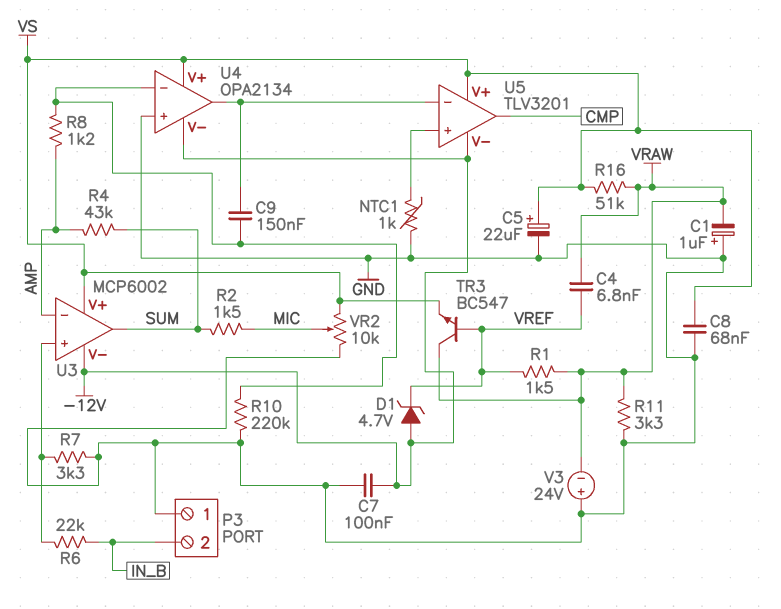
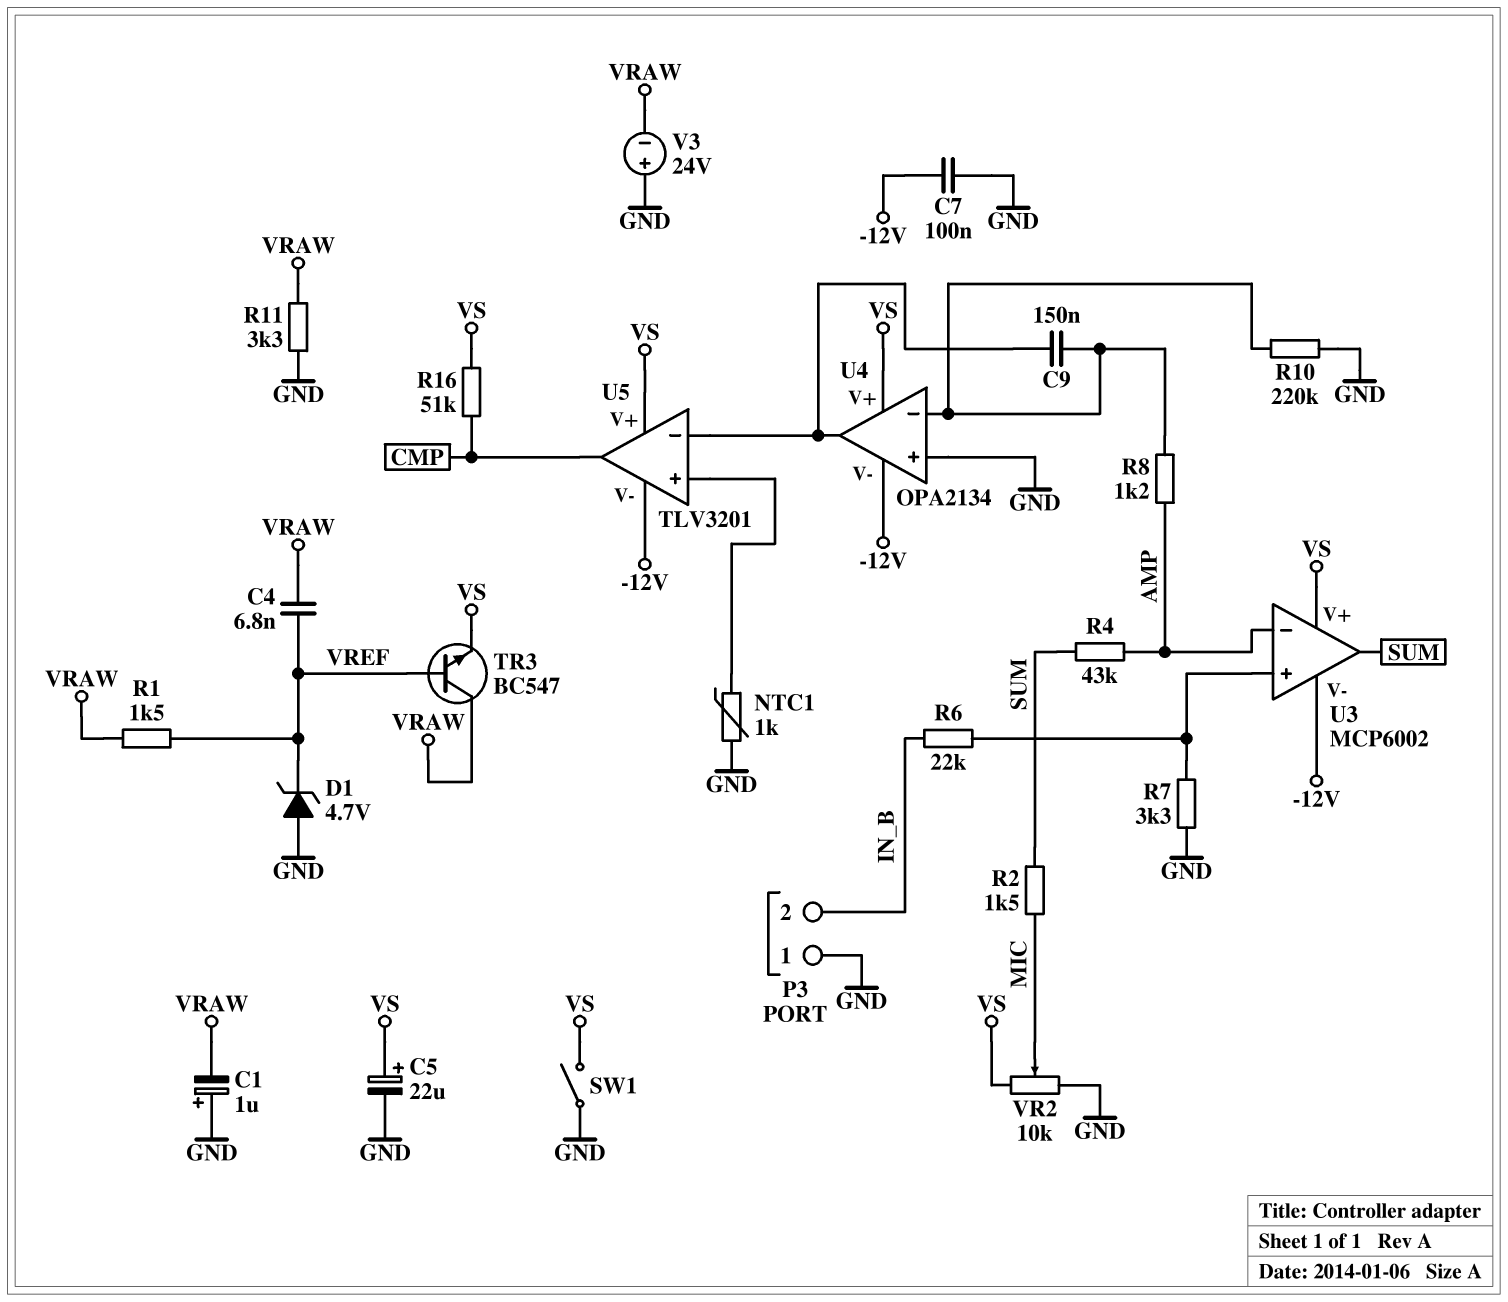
C8: 68nF (GND, VS) -> none
D1: zener 4.7V (A -12V, K VREF) -> zener 4.7V (A GND, K VREF)
R16: 51k (VRAW, VS) -> 51k (CMP, VS)
SW1: none -> switch (GND, VS)

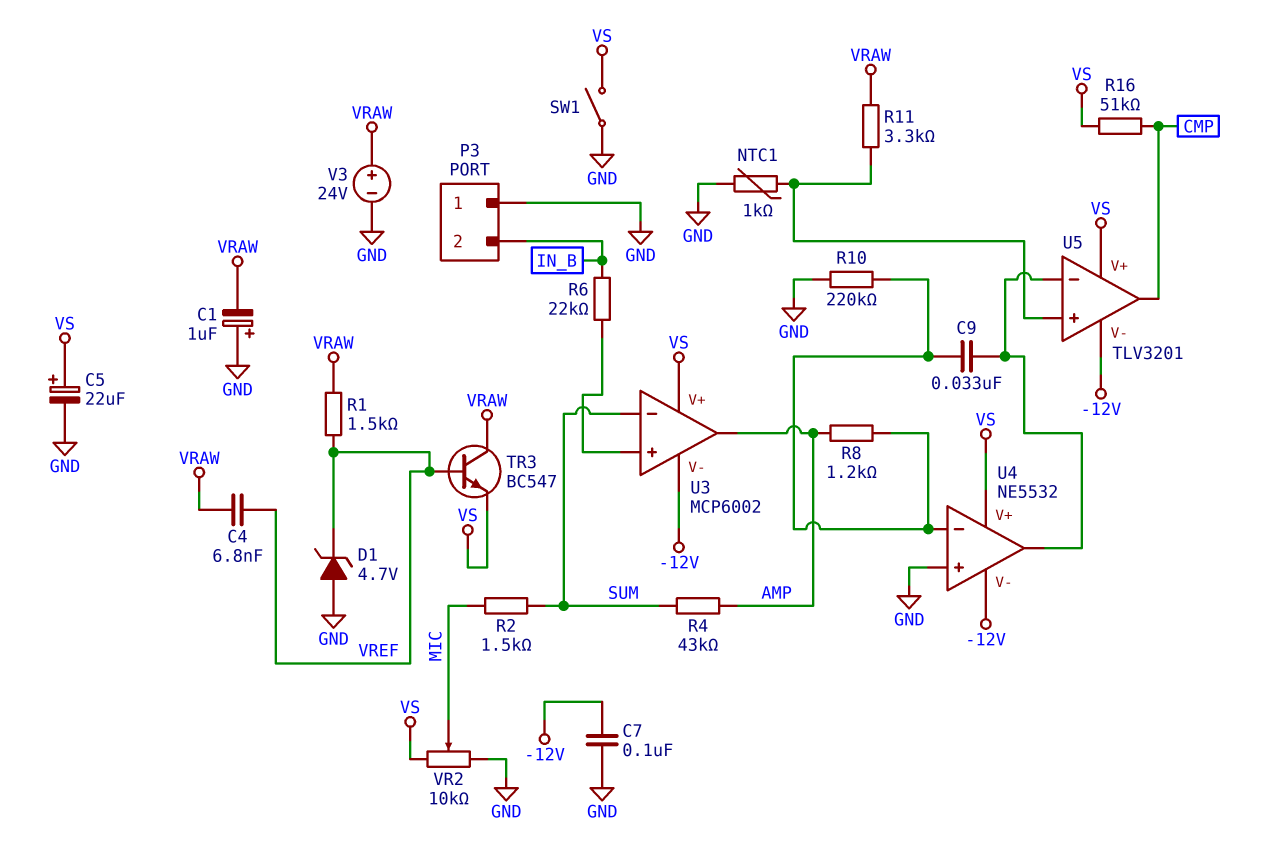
C9: 150nF (U4/in-, U4/out) -> 33nF (U4/in-, U4/out)
R7: 3.3k (GND, U3/in+) -> none
R11: 3.3k (GND, VRAW) -> 3.3k (U5/in+, VRAW)
U3 pin in-: AMP -> SUM
U3 pin out: SUM -> AMP
U4: OPA2134 -> NE5532
V3: 24V (plus GND, minus VRAW) -> 24V (plus VRAW, minus GND)

